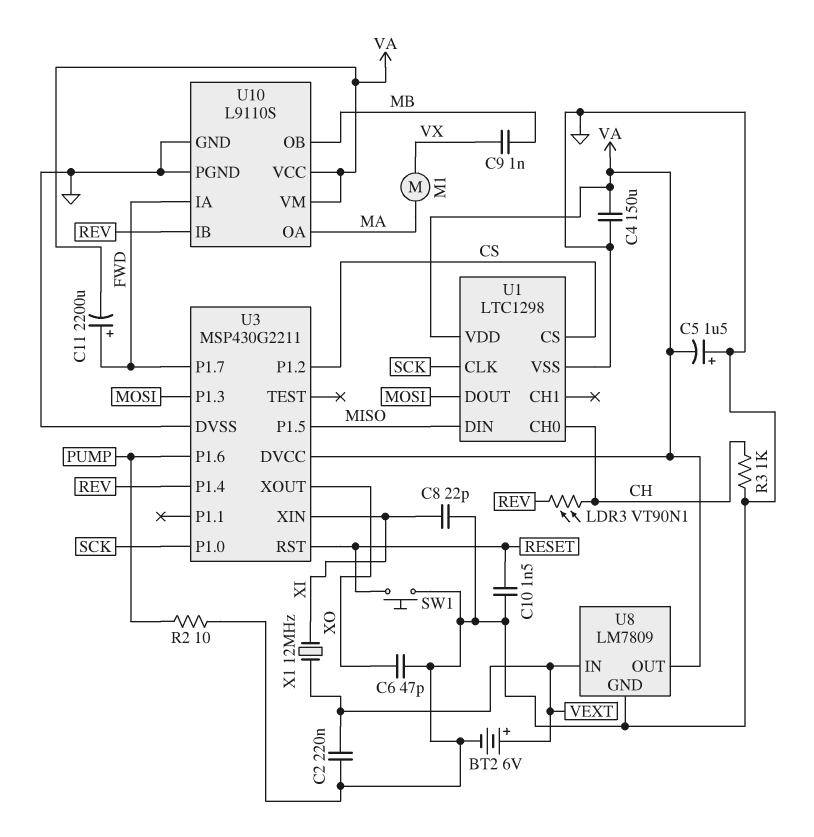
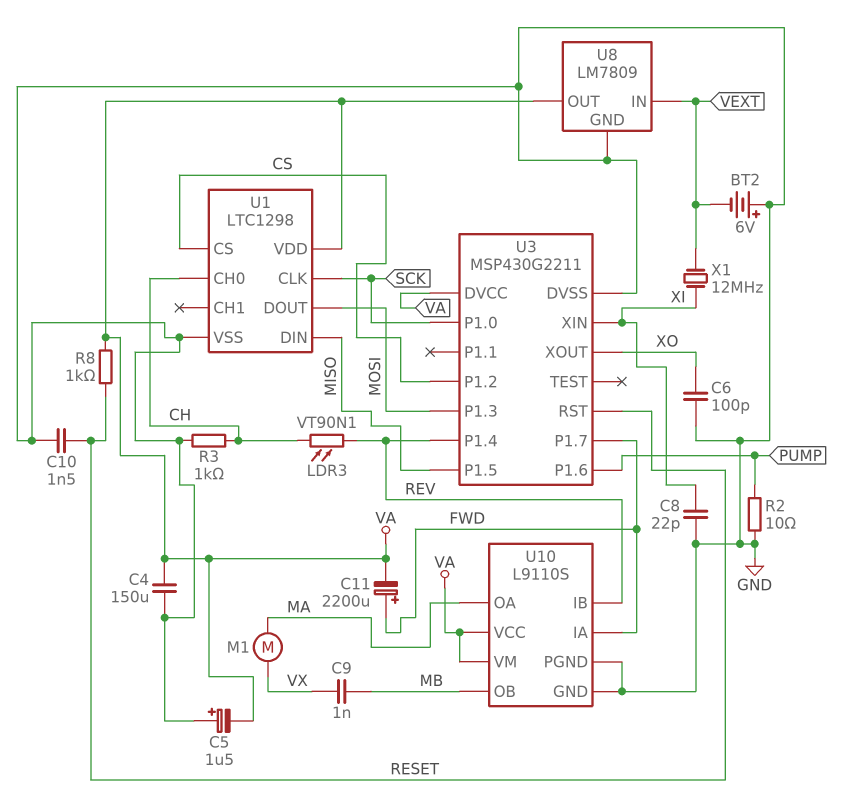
BT2: 6V (plus VEXT, minus GND) -> 6V (plus GND, minus VEXT)
C2: 220nF (GND, VEXT) -> none
C6: 47pF (GND, XO) -> 100pF (GND, XO)
R8: none -> 1k (RESET, VA)
SW1: button (GND, RESET) -> none

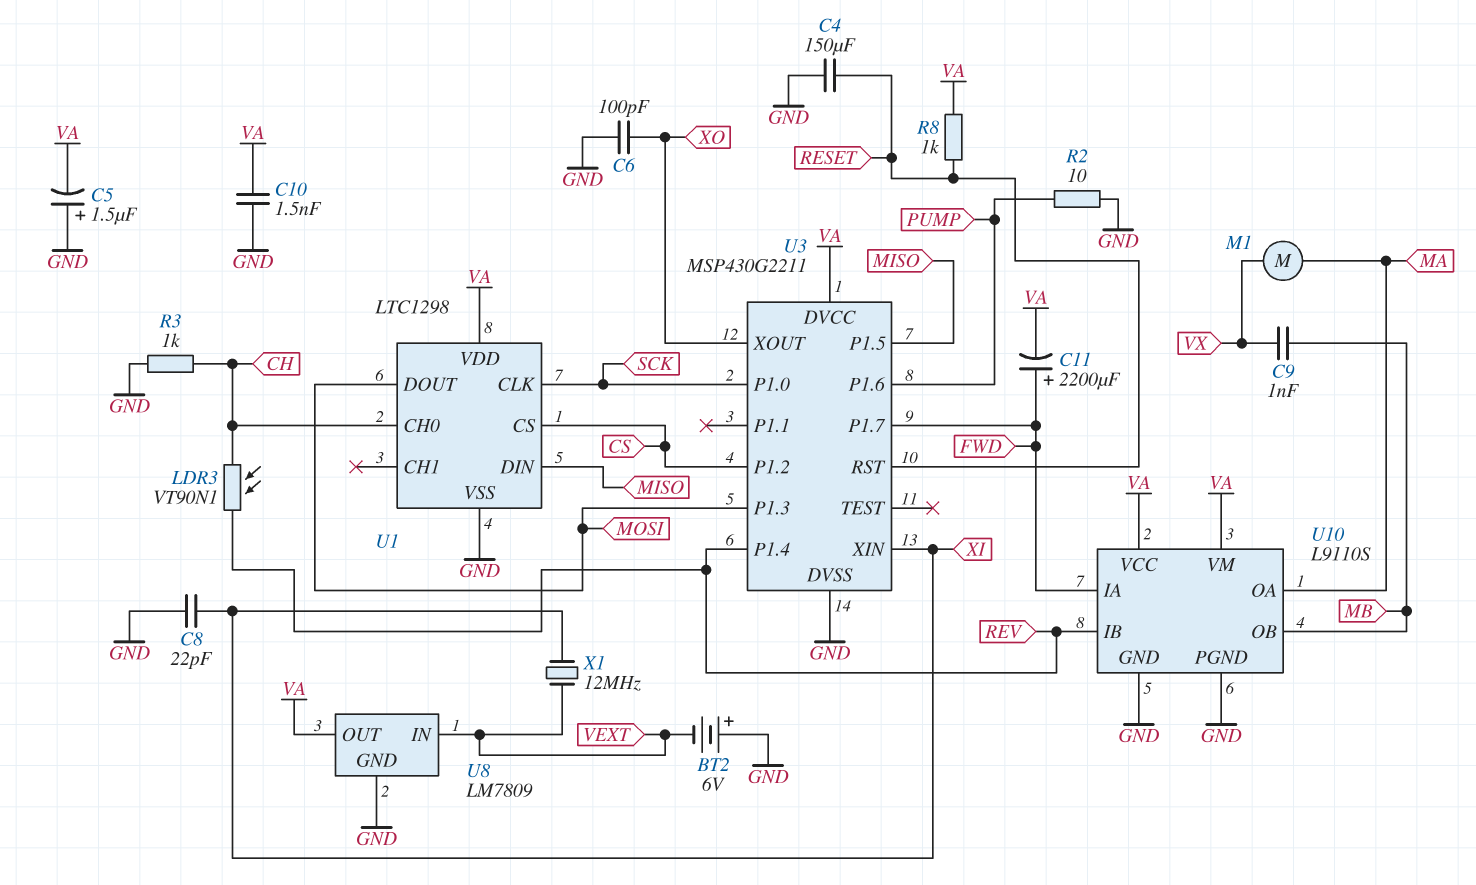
C4: 150uF (GND, VA) -> 150uF (GND, RESET)
C10: 1.5nF (GND, RESET) -> 1.5nF (GND, VA)

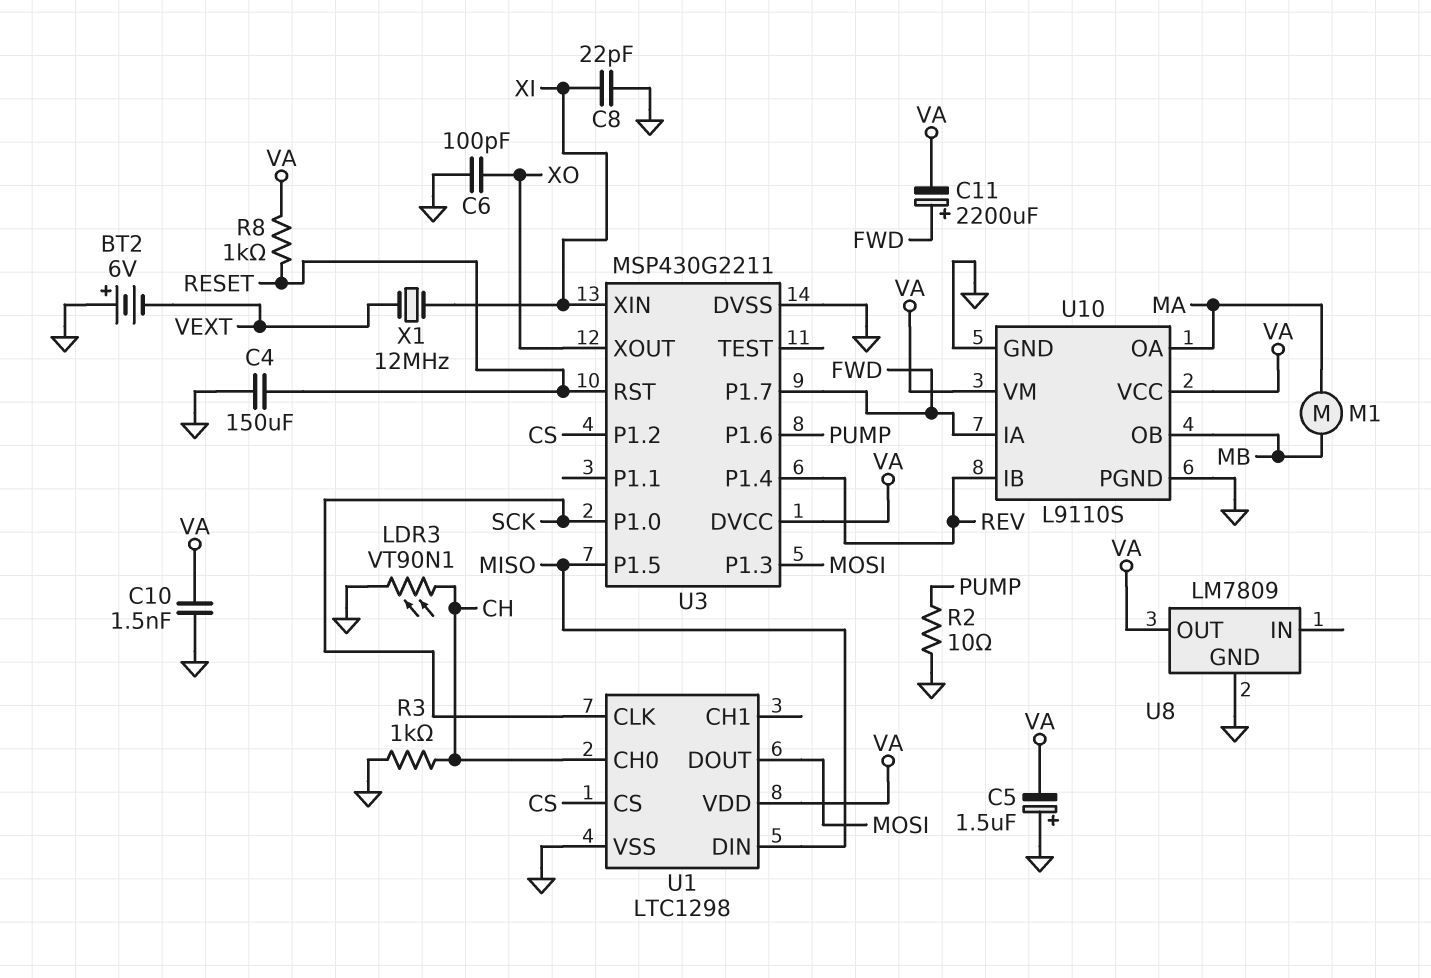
C9: 1nF (MB, VX) -> none
LDR3: VT90N1 (CH, REV) -> VT90N1 (CH, GND)
M1: motor (MA, VX) -> motor (MA, MB)
U8 pin IN: VEXT -> none

